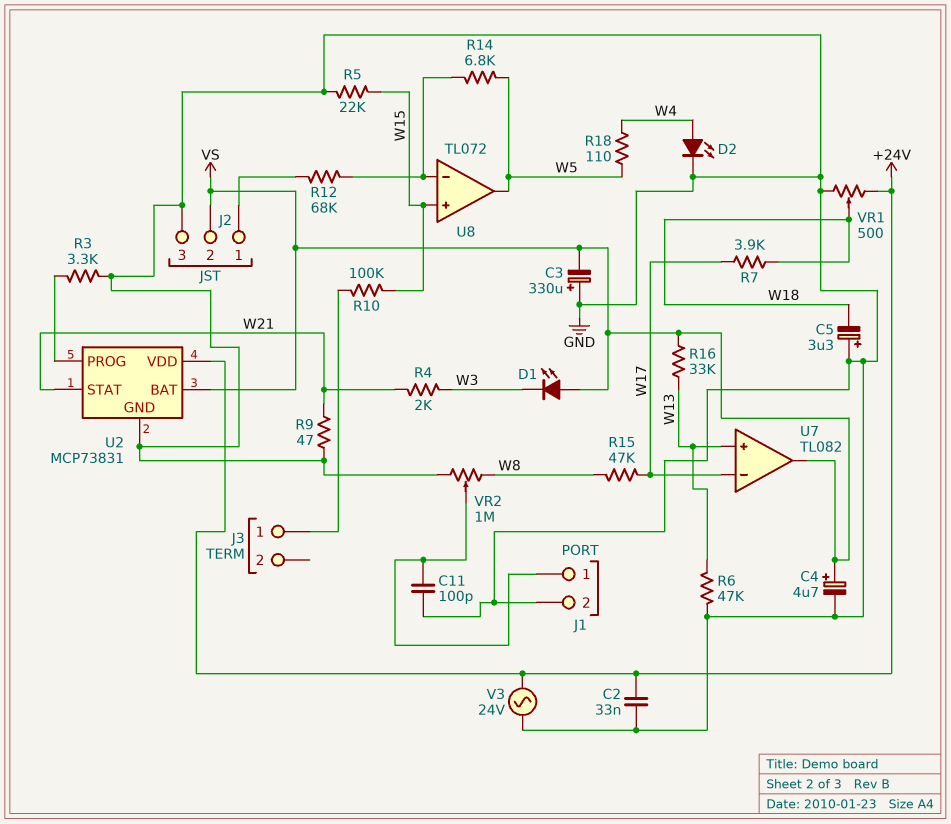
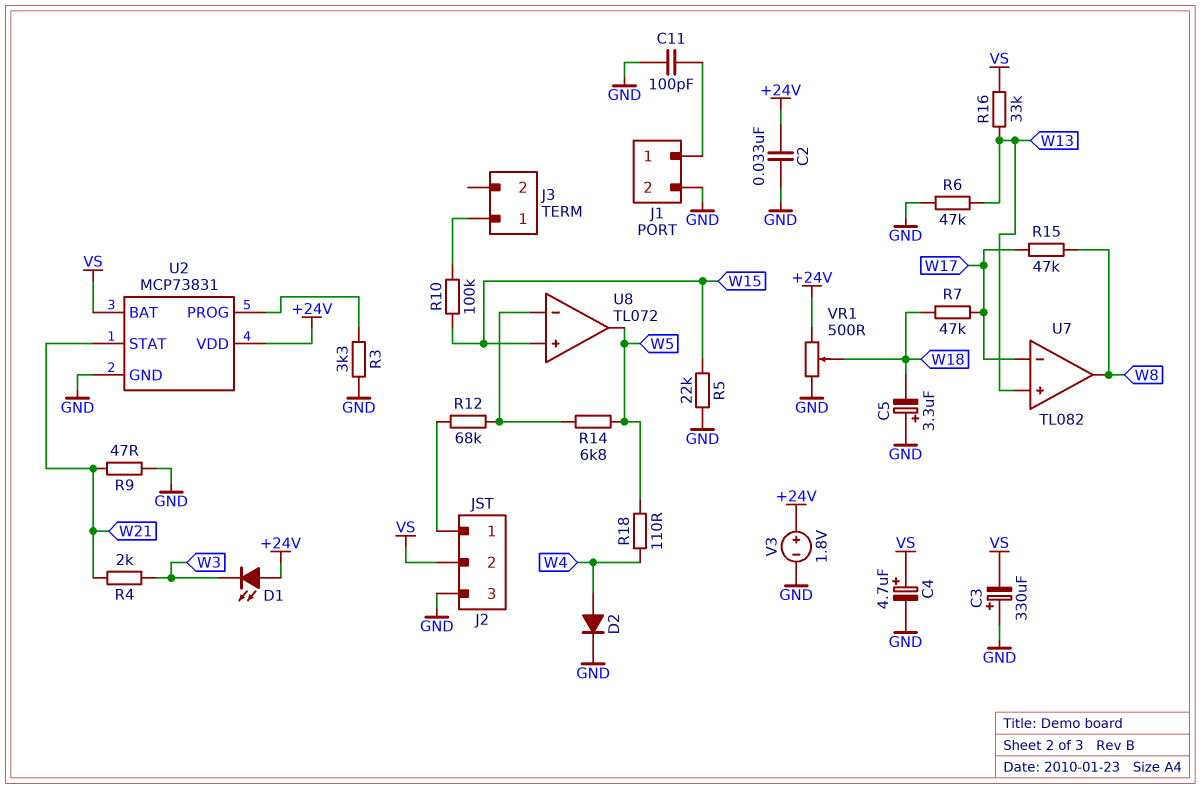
D1: LED (A VS, K W3) -> LED (A +24V, K W3)
D2: LED (A W4, K GND) -> diode (A W4, K GND)
R7: 3.9k (W17, W18) -> 47k (W17, W18)
U7 pin out: VS -> W8
V3: AC 24V (+24V, GND) -> 1.8V (plus +24V, minus GND)
VR2: 1M (GND, W8, wiper J1/1) -> none

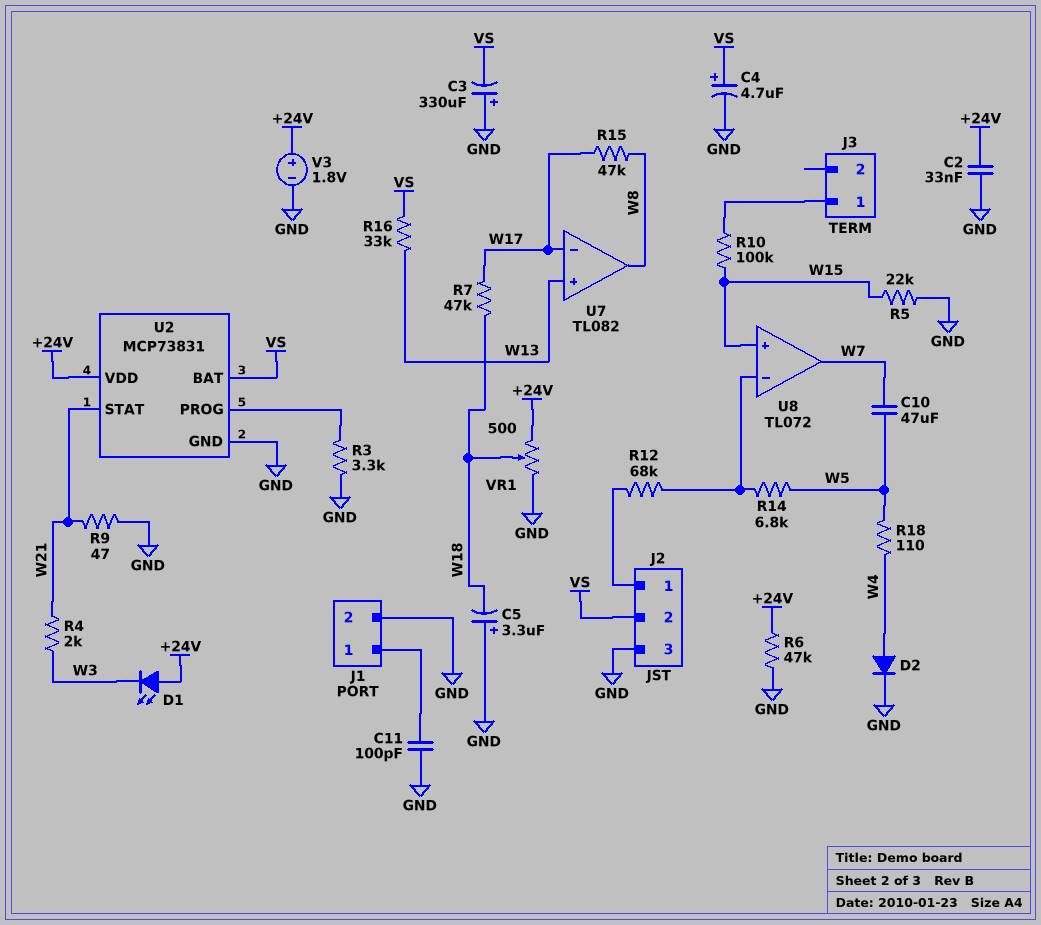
C10: none -> 47uF (W5, W7)
R6: 47k (GND, W13) -> 47k (+24V, GND)
U8 pin out: W5 -> W7

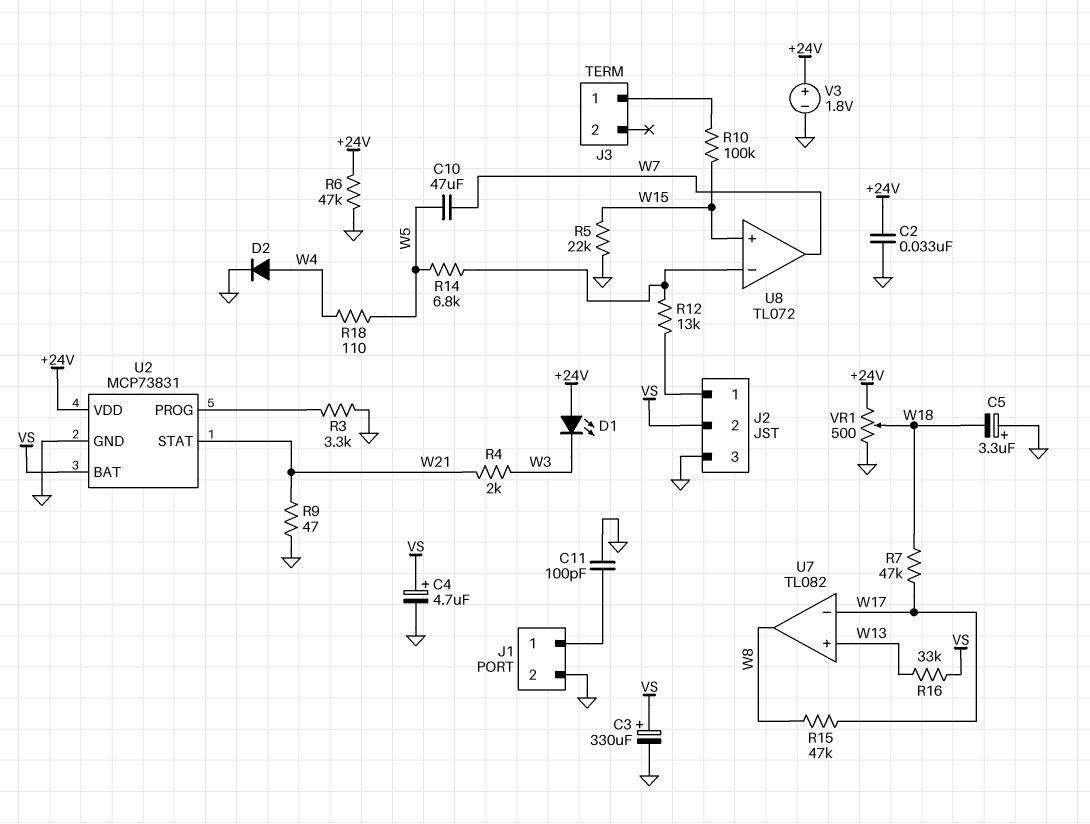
C3: 330uF (plus GND, minus VS) -> 330uF (plus VS, minus GND)
R12: 68k (J2/1, U8/in-) -> 13k (J2/1, U8/in-)

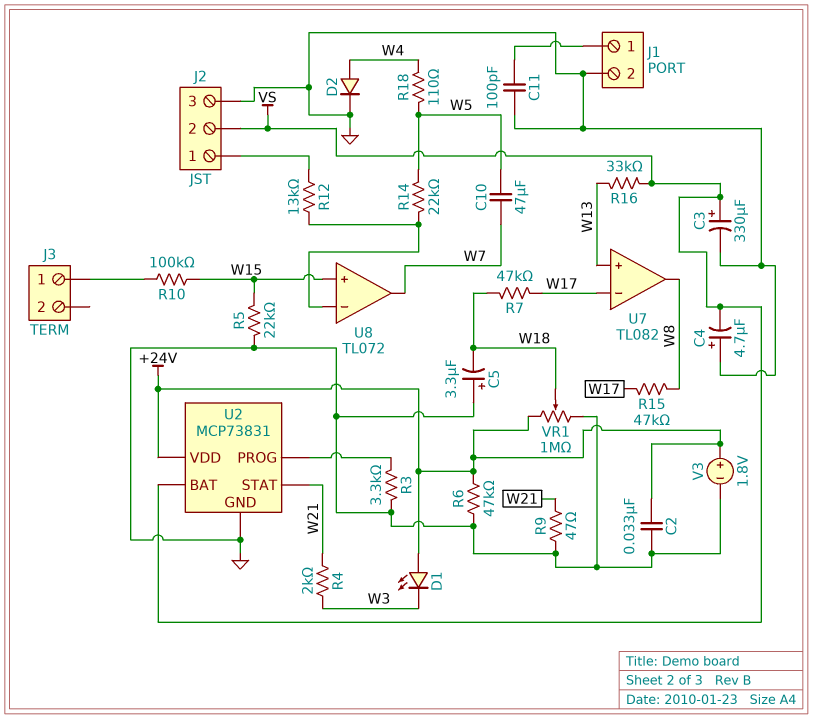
C4: 4.7uF (plus VS, minus GND) -> 4.7uF (plus GND, minus VS)
R14: 6.8k (U8/in-, W5) -> 22k (U8/in-, W5)
VR1: 500 (+24V, GND, wiper W18) -> 1M (+24V, GND, wiper W18)

